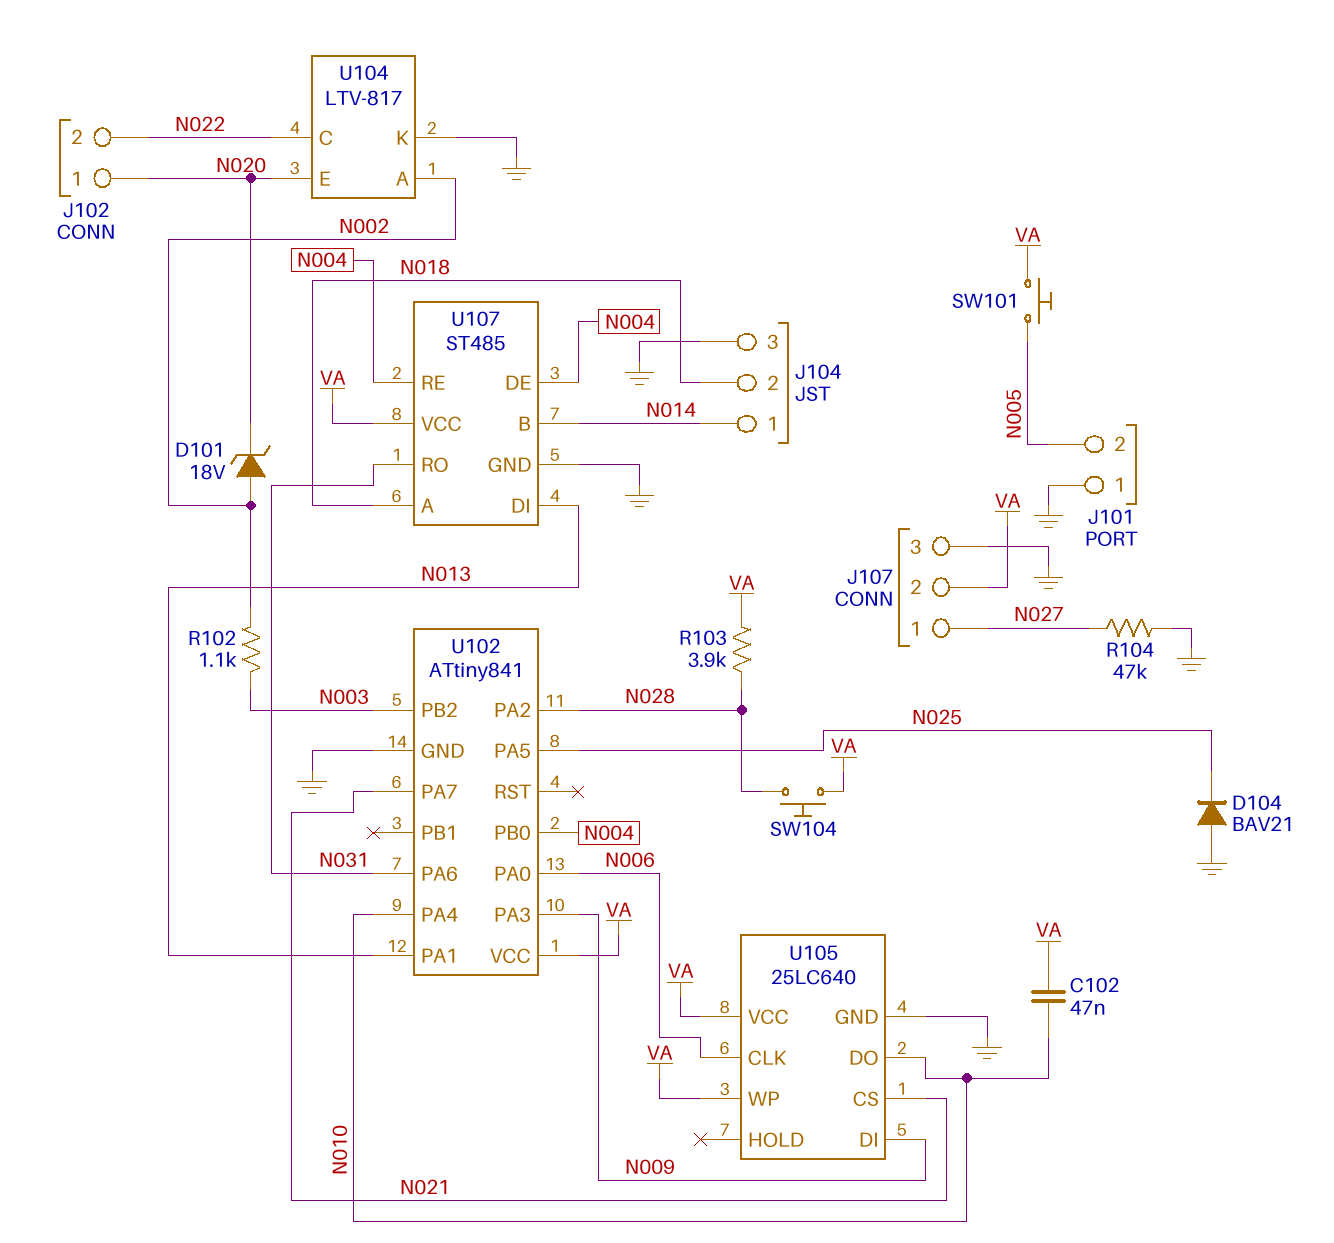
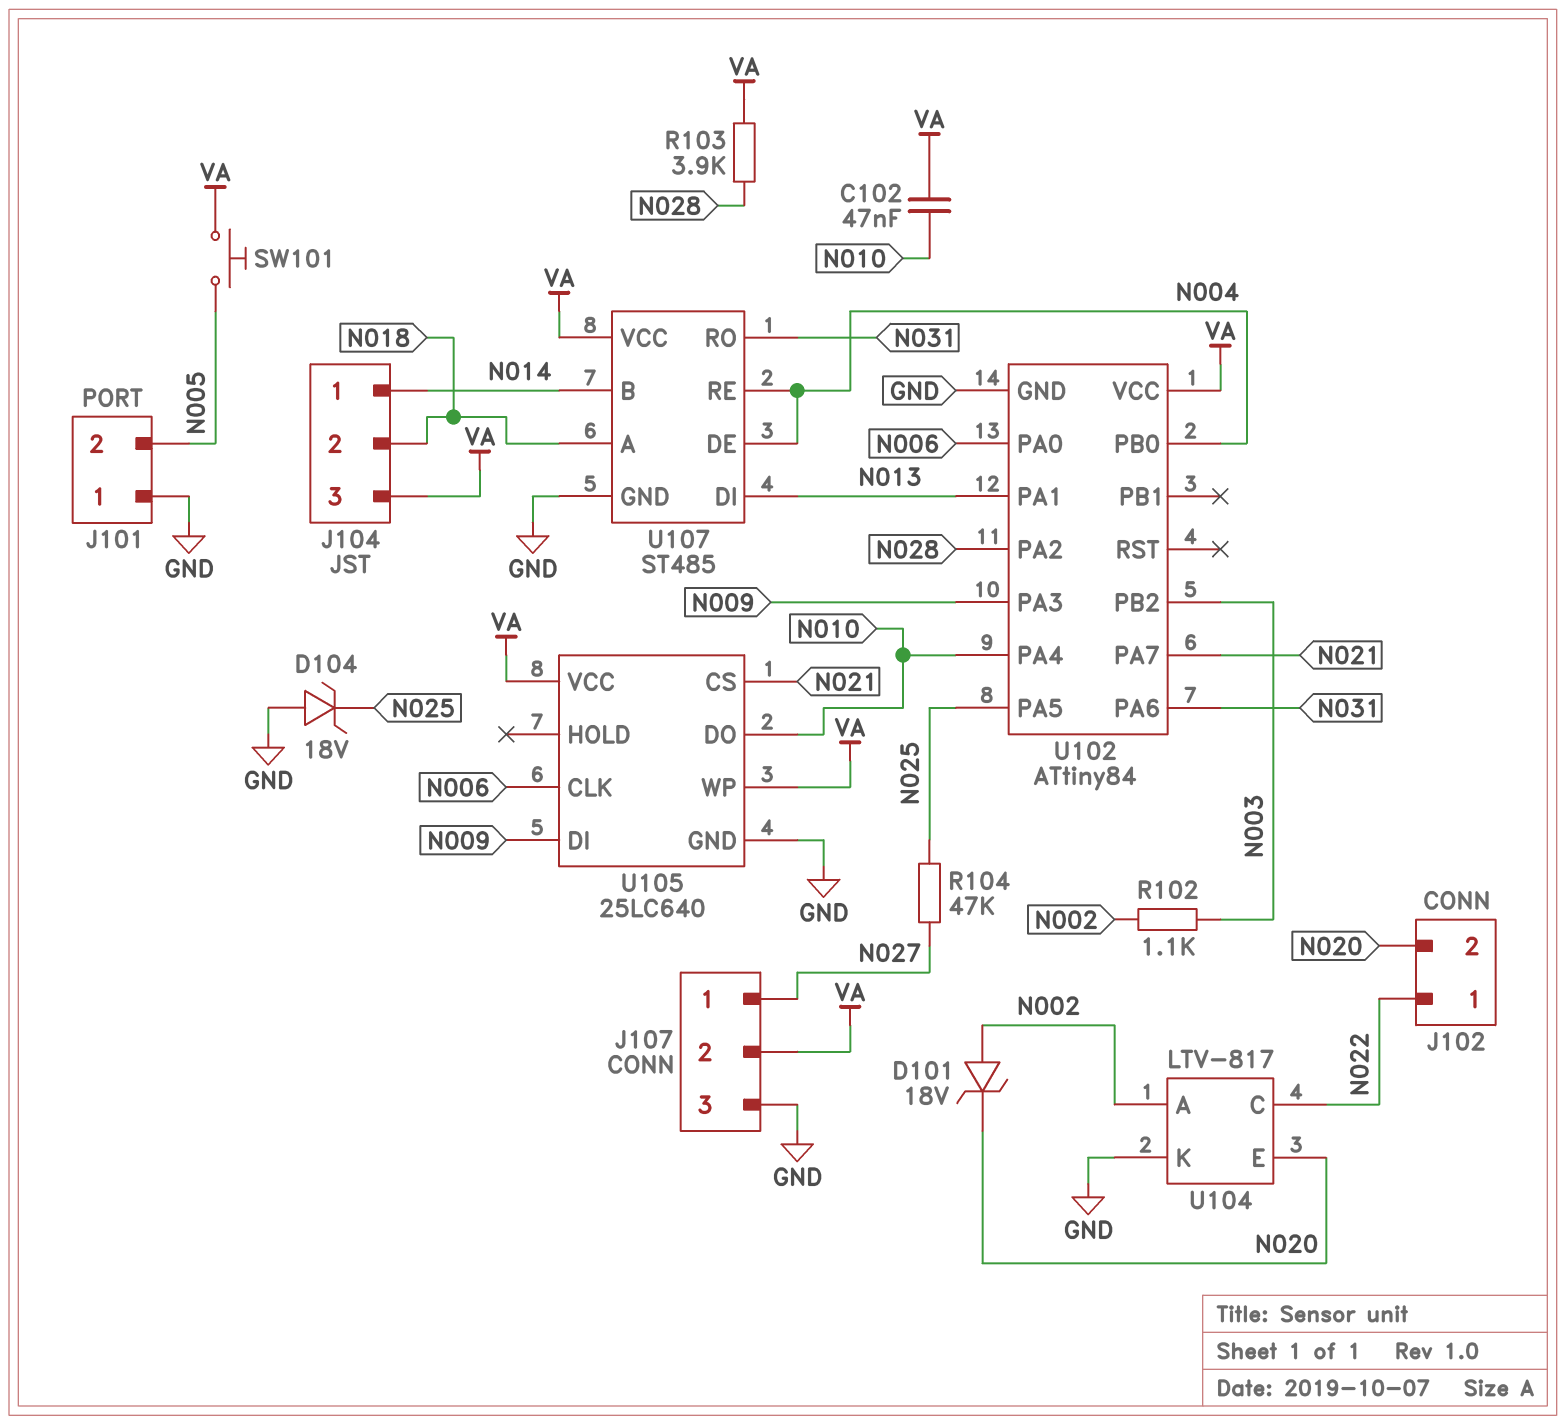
D104: diode BAV21 (A GND, K N025) -> zener 18V (A GND, K N025)
J102 pin 1: N020 -> N022
J102 pin 2: N022 -> N020
J104 pin 3: GND -> VA
R104: 47k (GND, N027) -> 47k (N025, N027)
SW104: button (N028, VA) -> none
U102: ATtiny841 -> ATtiny84

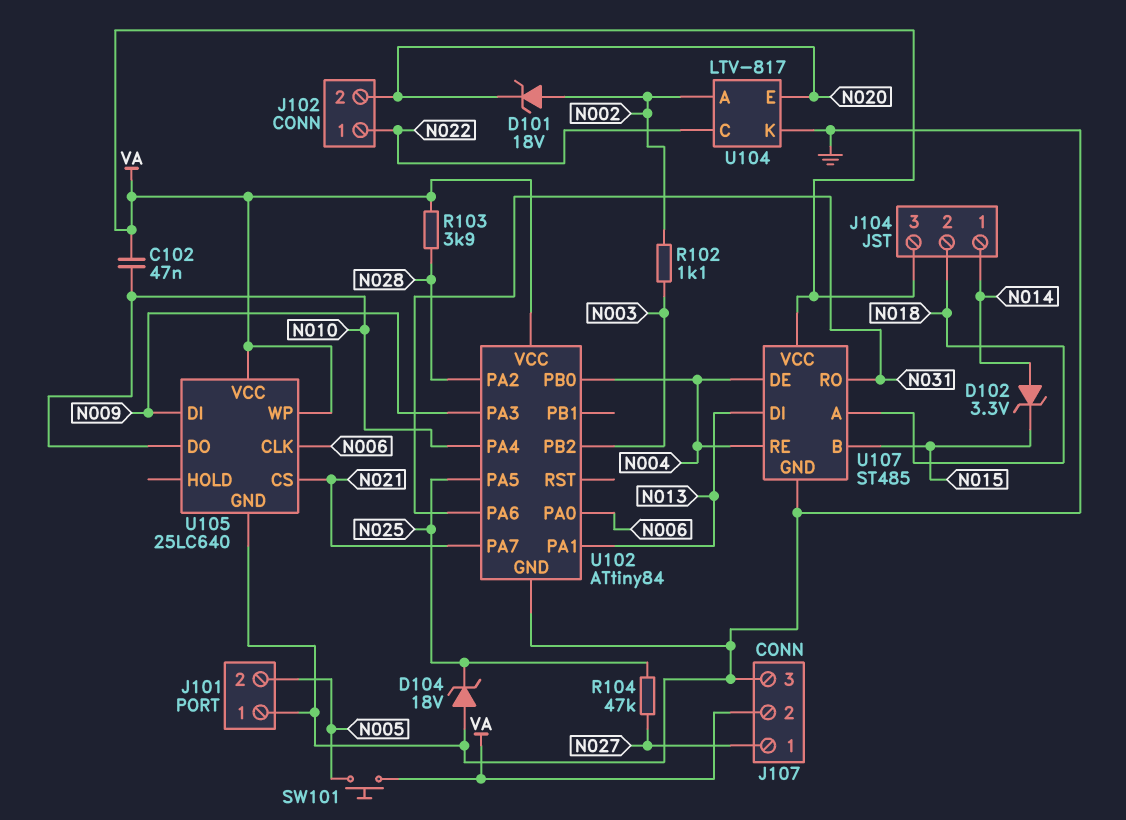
D102: none -> zener 3.3V (A N014, K N015)
U107 pin B: N014 -> N015

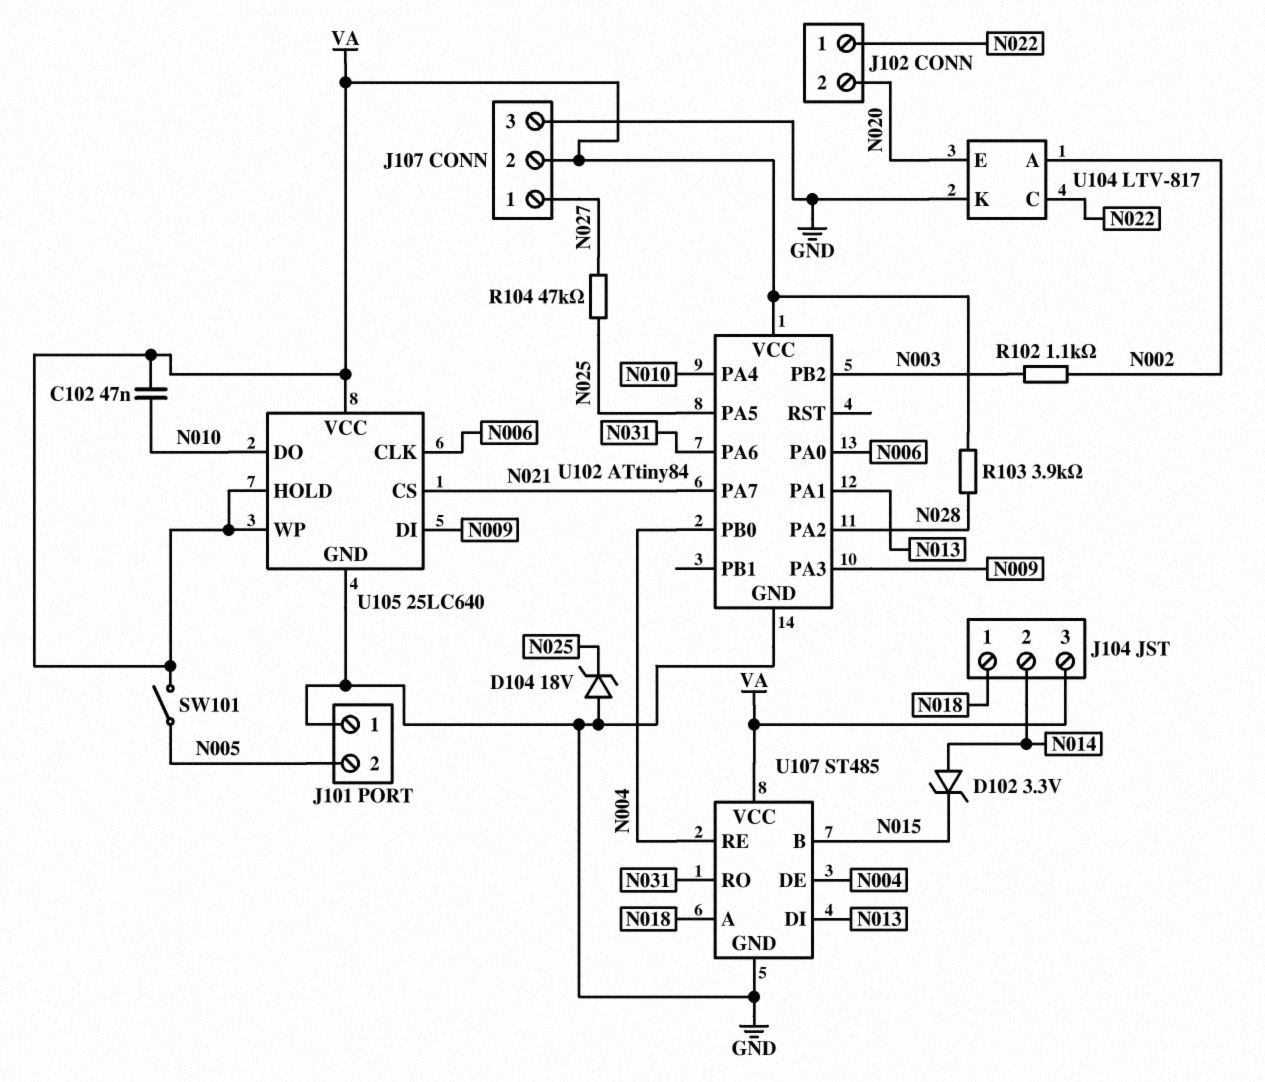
D101: zener 18V (A N002, K N020) -> none
J104 pin 1: N014 -> N018
J104 pin 2: N018 -> N014
SW101: button (N005, VA) -> switch (N005, VA)
U105 pin HOLD: none -> VA

